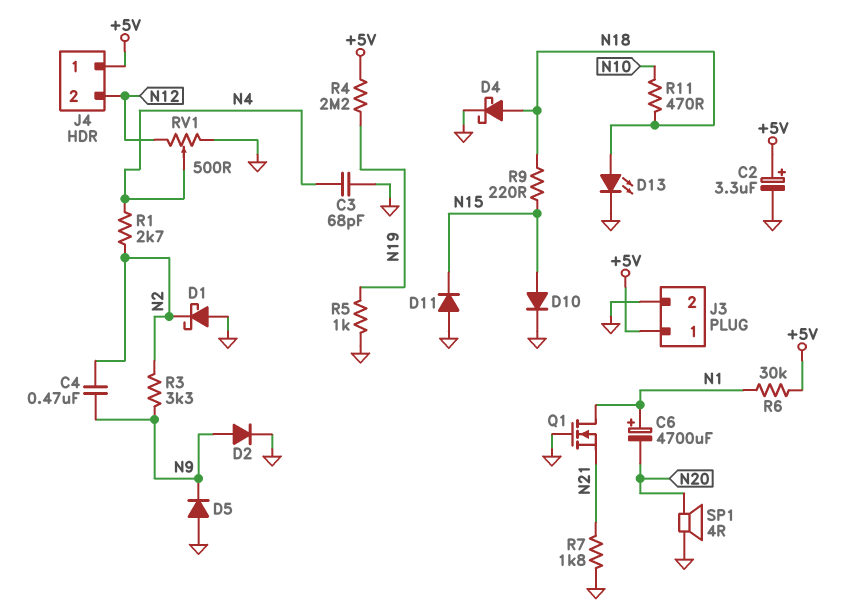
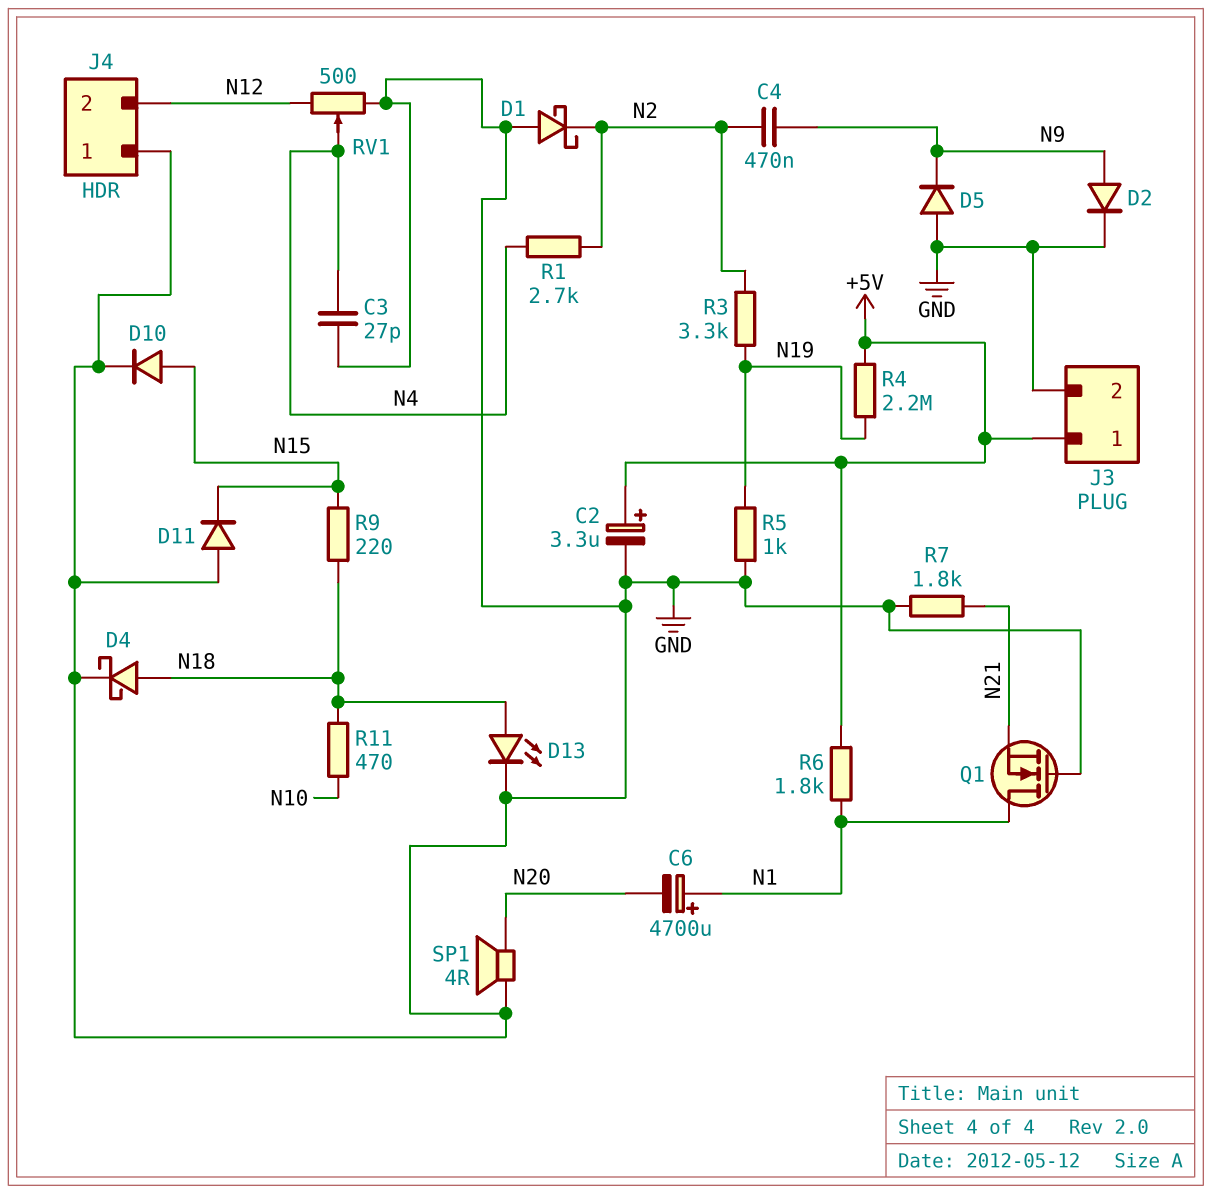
C3: 68pF (GND, N4) -> 27pF (GND, N4)
J4 pin 1: +5V -> GND
R3: 3.3k (N2, N9) -> 3.3k (N2, N19)
R6: 30k (+5V, N1) -> 1.8k (+5V, N1)

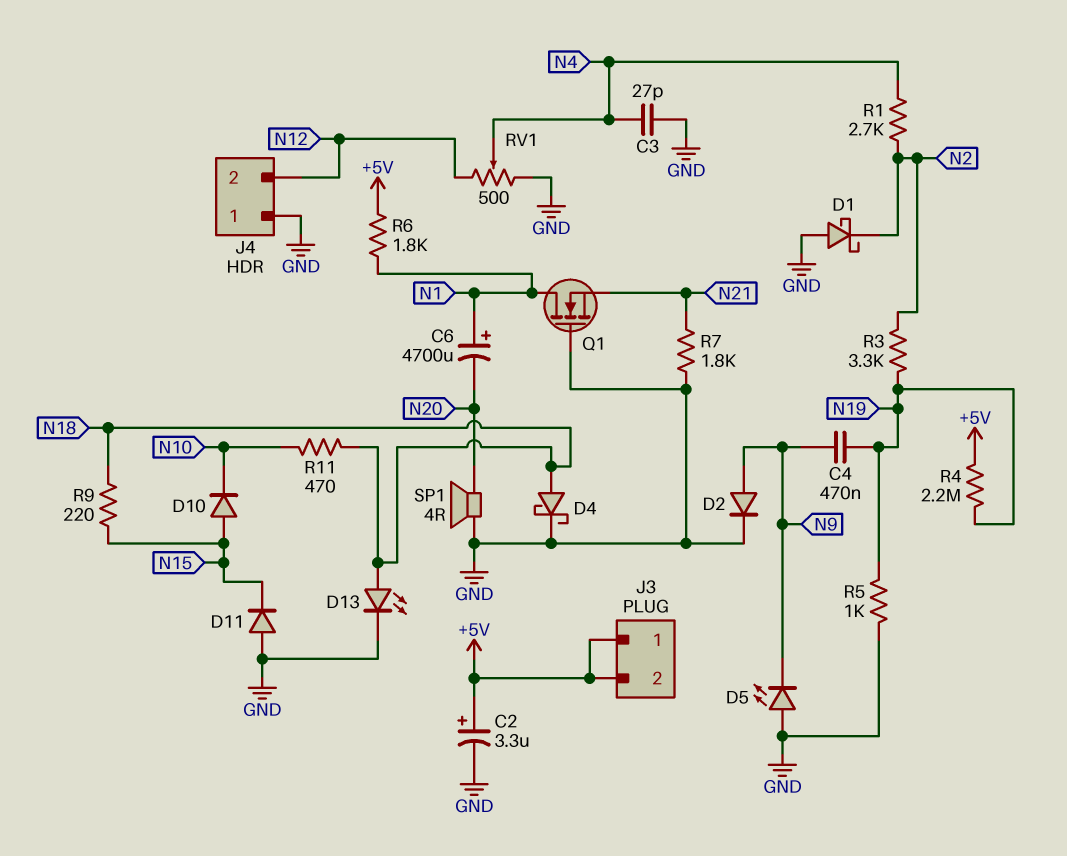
C4: 470nF (N2, N9) -> 470nF (N9, N19)
D5: diode (A GND, K N9) -> LED (A GND, K N9)
D10: diode (A N15, K GND) -> diode (A N15, K N10)
J3 pin 2: GND -> +5V

